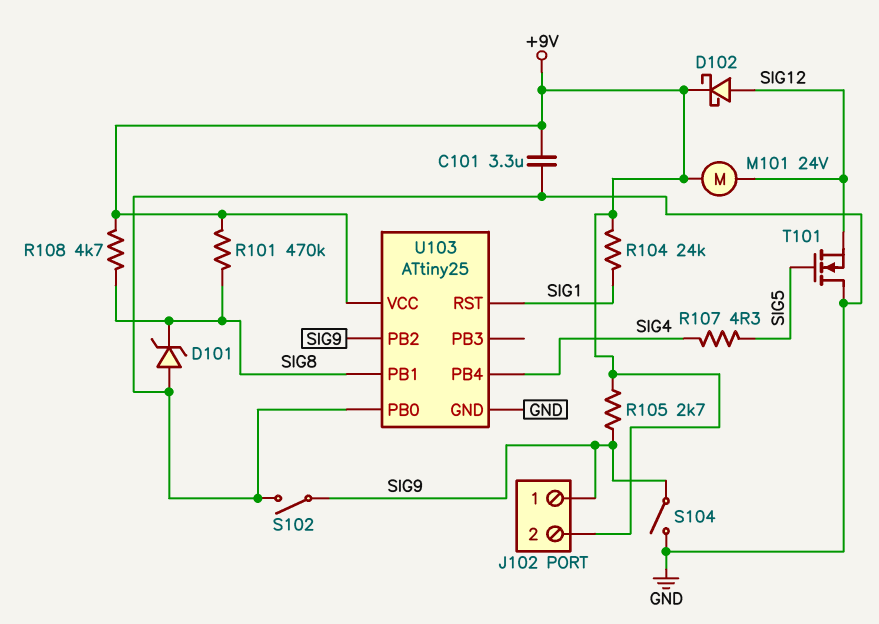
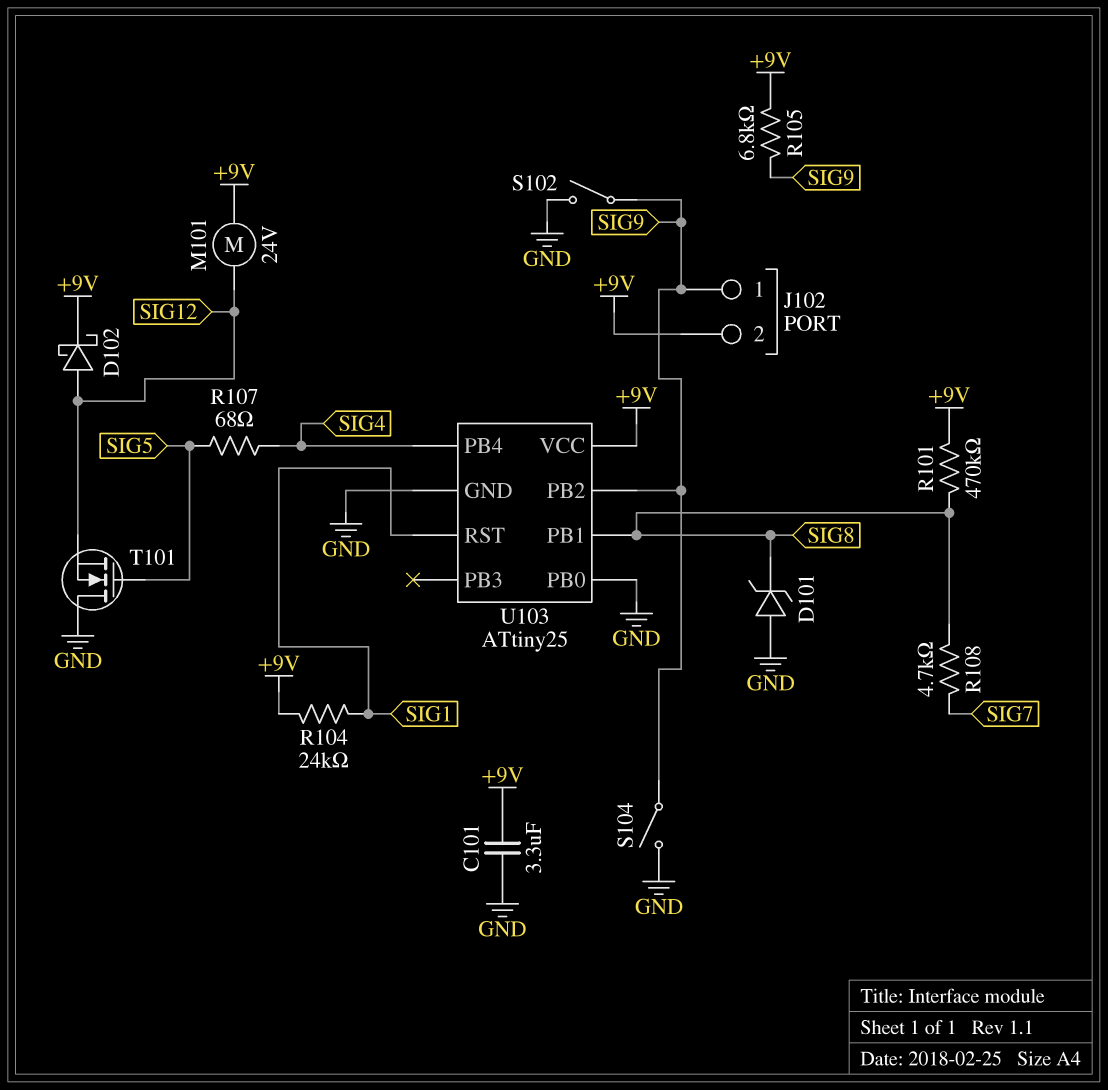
R105: 2.7k (+9V, SIG9) -> 6.8k (+9V, SIG9)
R107: 4.3 (SIG4, SIG5) -> 68 (SIG4, SIG5)
R108: 4.7k (+9V, SIG8) -> 4.7k (SIG7, SIG8)

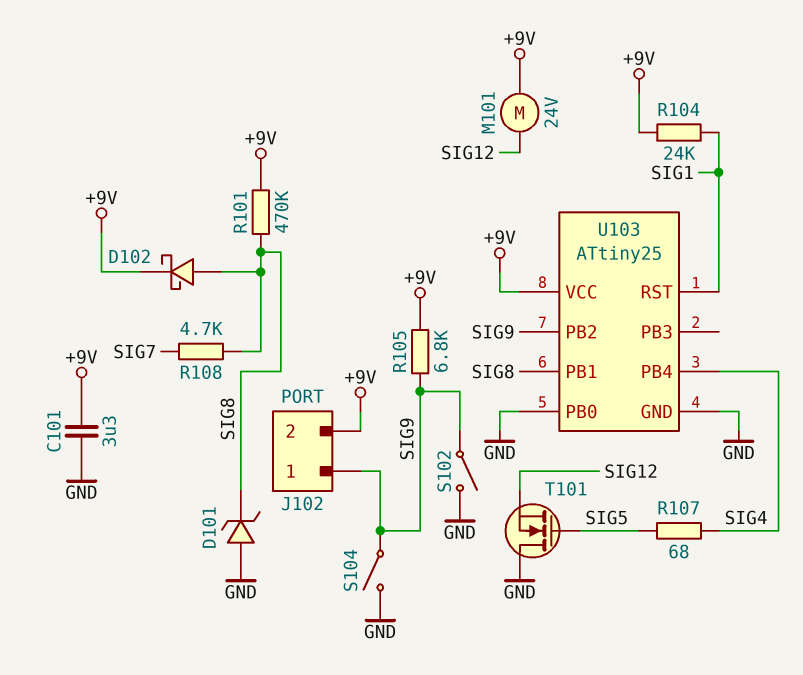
D102: schottky (A SIG12, K +9V) -> schottky (A SIG8, K +9V)

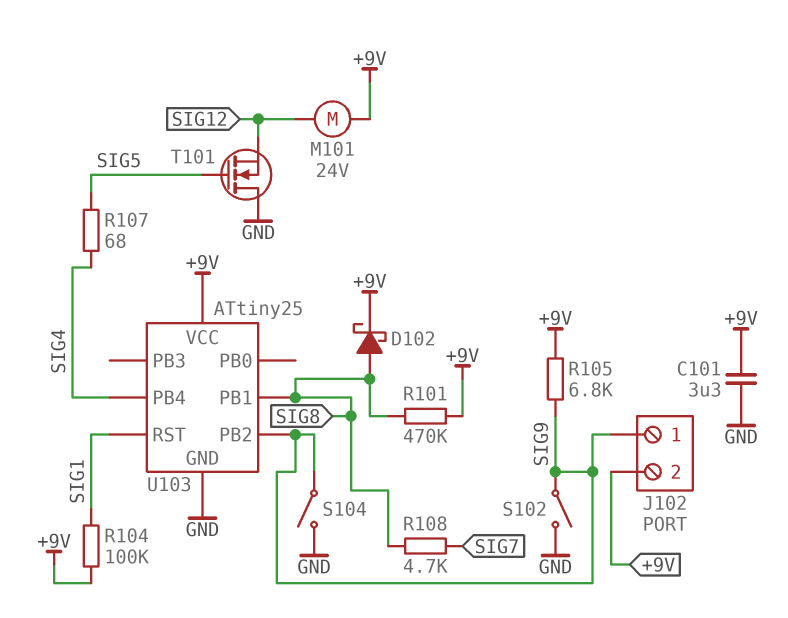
D101: zener (A GND, K SIG8) -> none
R104: 24k (+9V, SIG1) -> 100k (+9V, SIG1)
U103 pin PB0: GND -> none

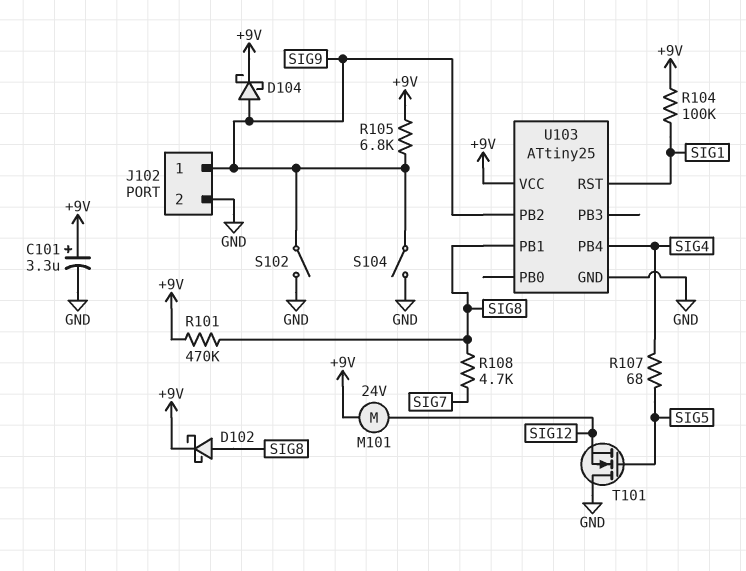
C101: 3.3uF (+9V, GND) -> 3.3uF (plus +9V, minus GND)
D104: none -> schottky (A SIG9, K +9V)
J102 pin 2: +9V -> GND

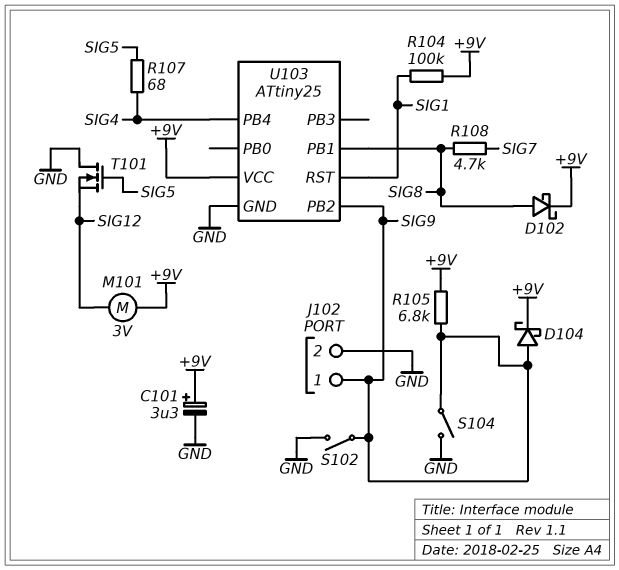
M101: motor 24V (+9V, SIG12) -> motor 3V (+9V, SIG12)
R101: 470k (+9V, SIG8) -> none

